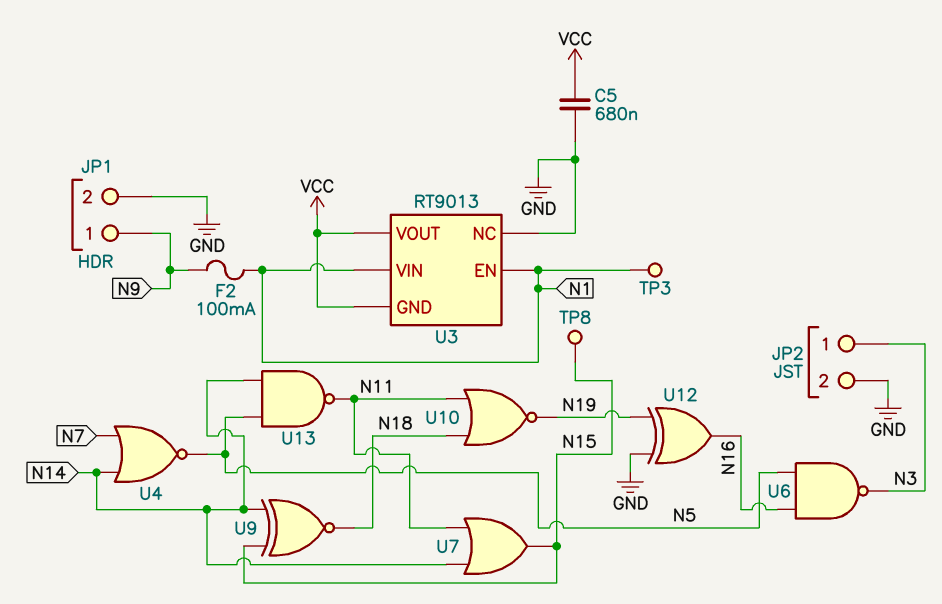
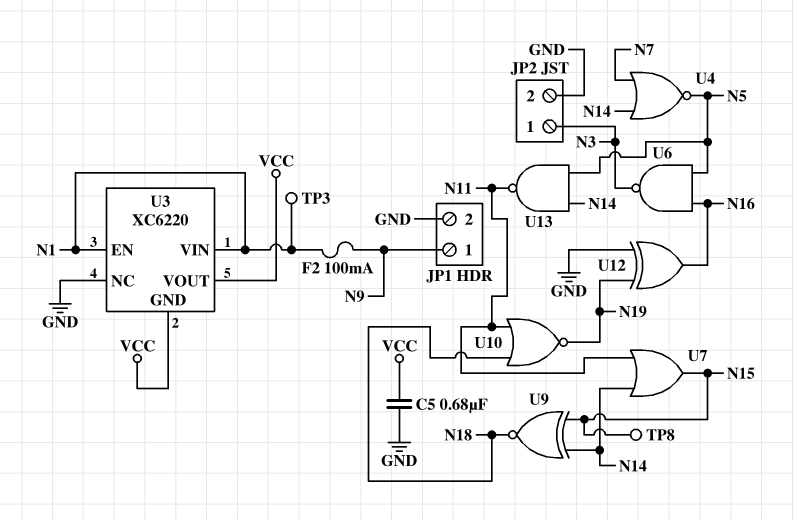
U3: RT9013 -> XC6220

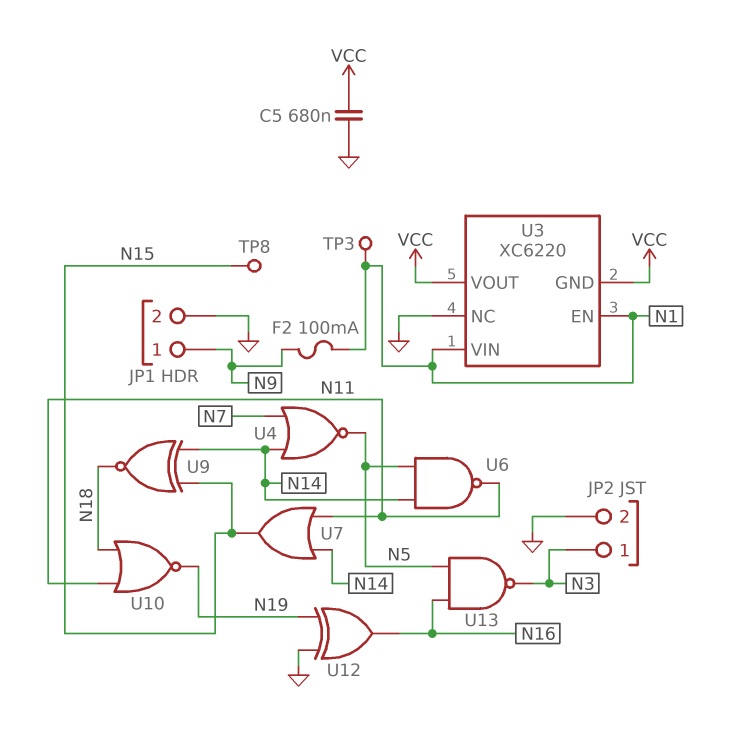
U6: NAND (in N5, in N16, out N3) -> NAND (in N5, in N14, out N11)
U13: NAND (in N5, in N14, out N11) -> NAND (in N5, in N16, out N3)

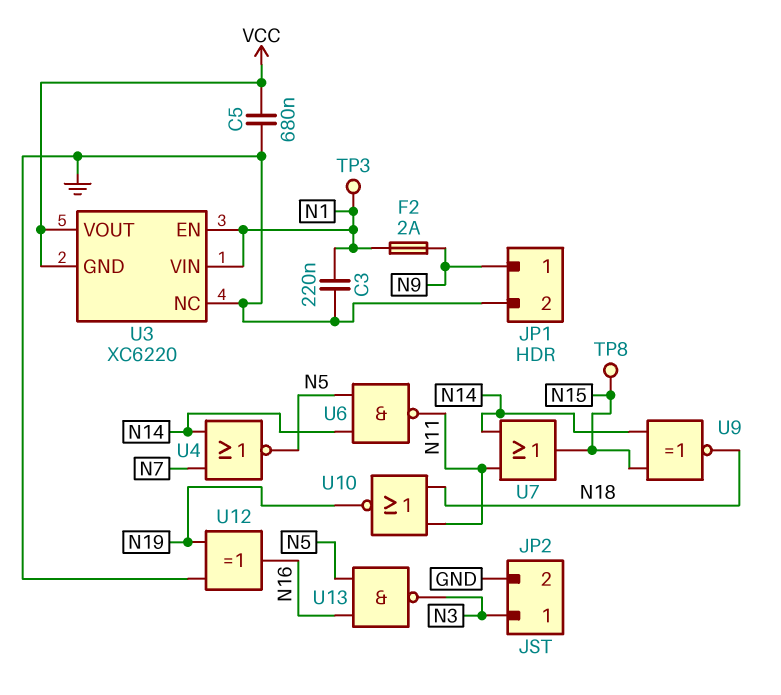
C3: none -> 220nF (GND, N1)
F2: 100mA (N1, N9) -> 2A (N1, N9)

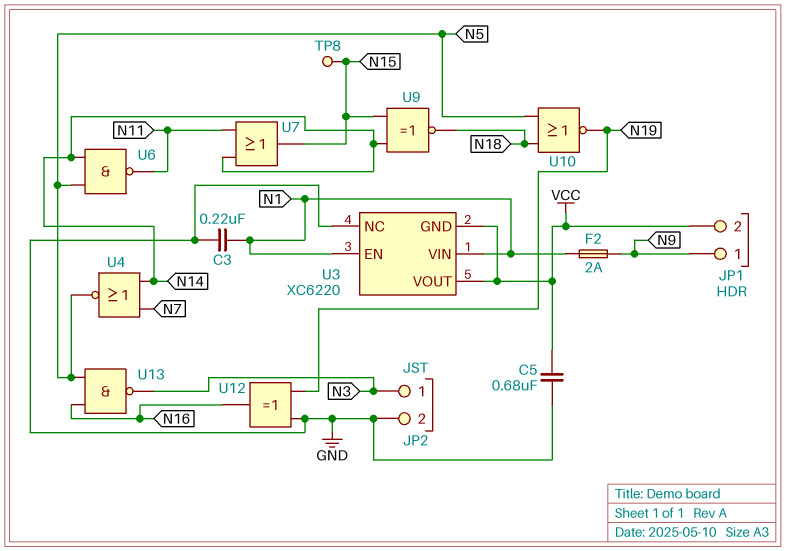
JP1 pin 2: GND -> VCC
TP3: test point (N1) -> none
U10: NOR (in N11, in N18, out N19) -> NOR (in N5, in N18, out N19)

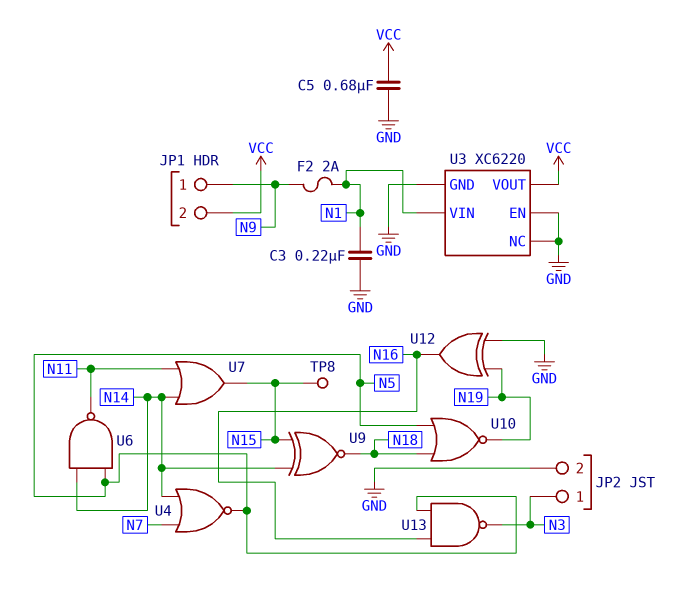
U3 pin EN: N1 -> GND
U3 pin GND: VCC -> GND

